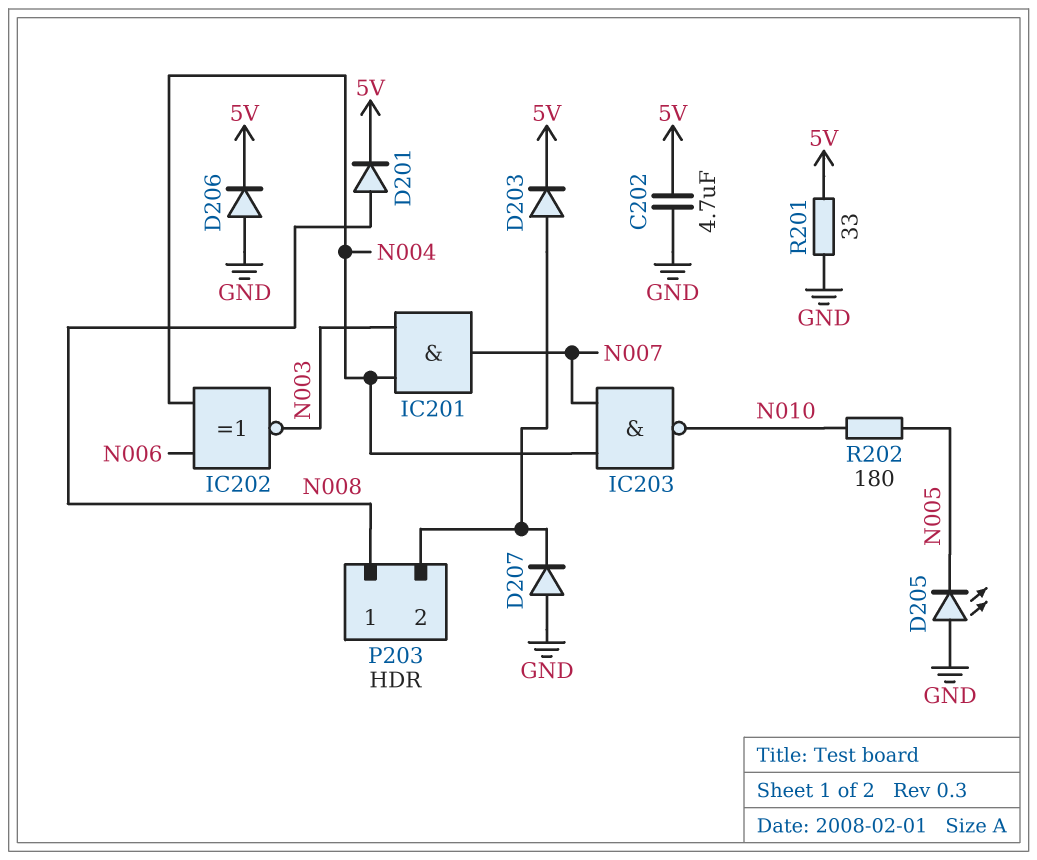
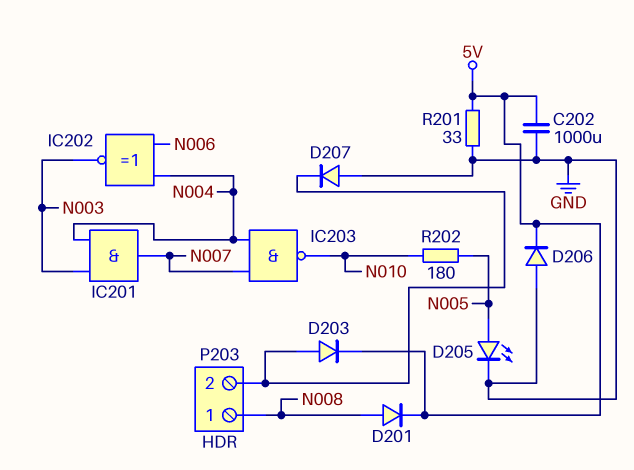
C202: 4.7uF (5V, GND) -> 1000uF (5V, GND)
D205: LED (A GND, K N005) -> LED (A N005, K GND)

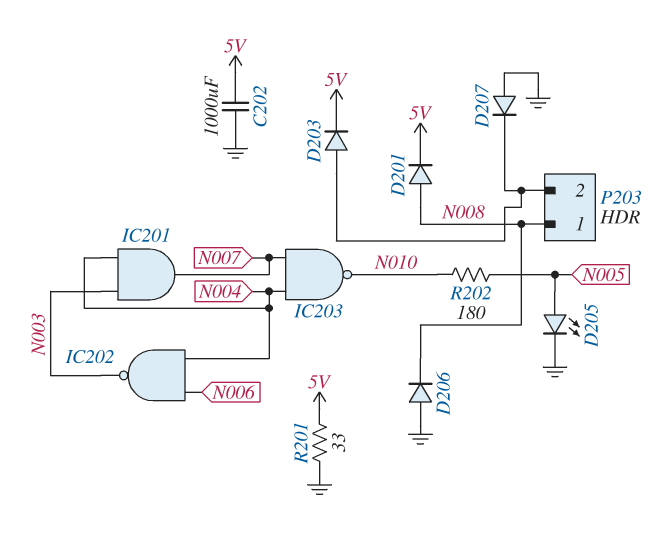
D206: diode (A GND, K 5V) -> diode (A GND, K N008)
IC202: XNOR (in N004, in N006, out N003) -> NAND (in N004, in N006, out N003)

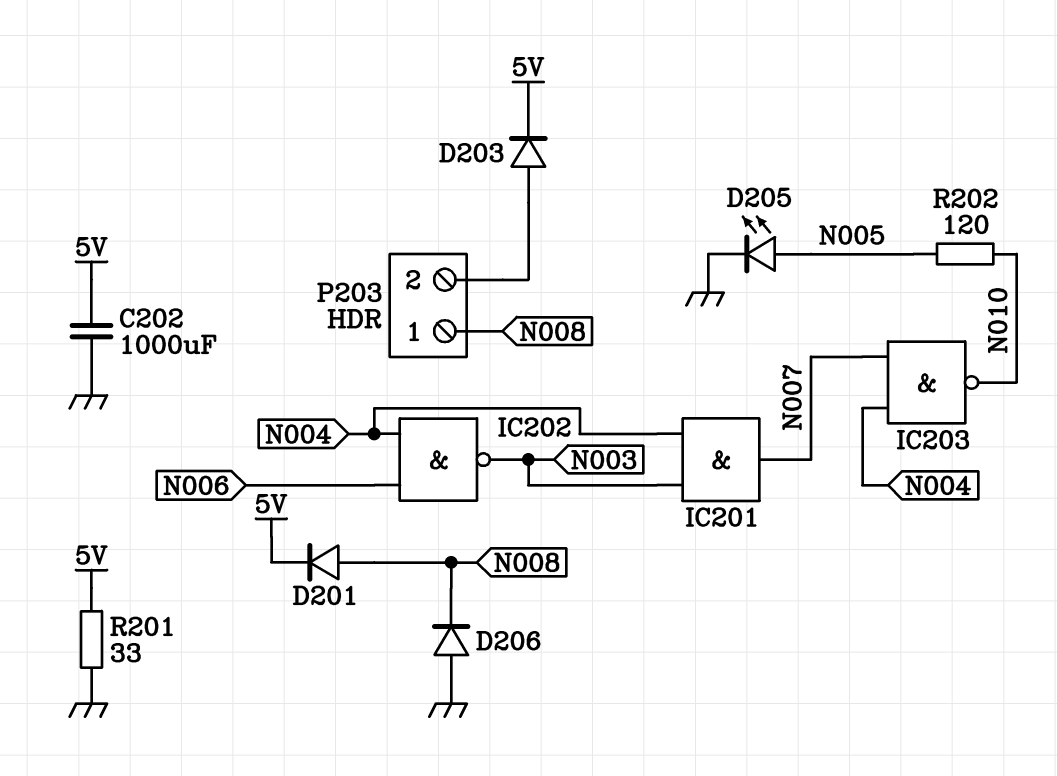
D207: diode (A GND, K P203/2) -> none
R202: 180 (N005, N010) -> 120 (N005, N010)

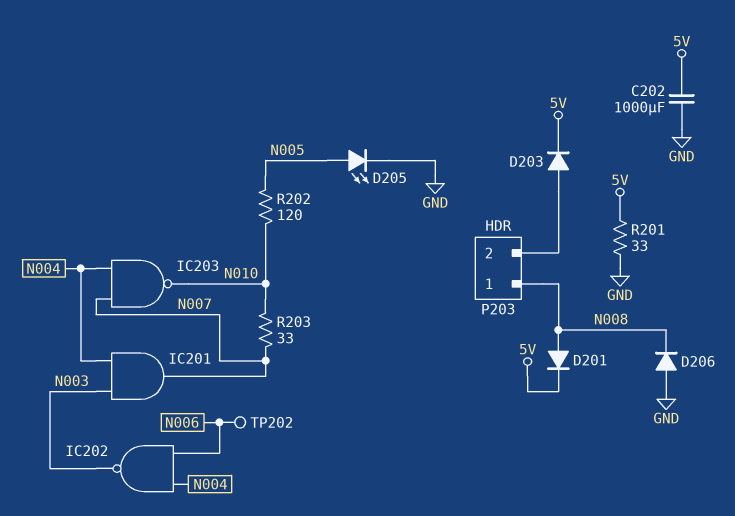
R203: none -> 33 (N007, N010)
TP202: none -> test point (N006)

